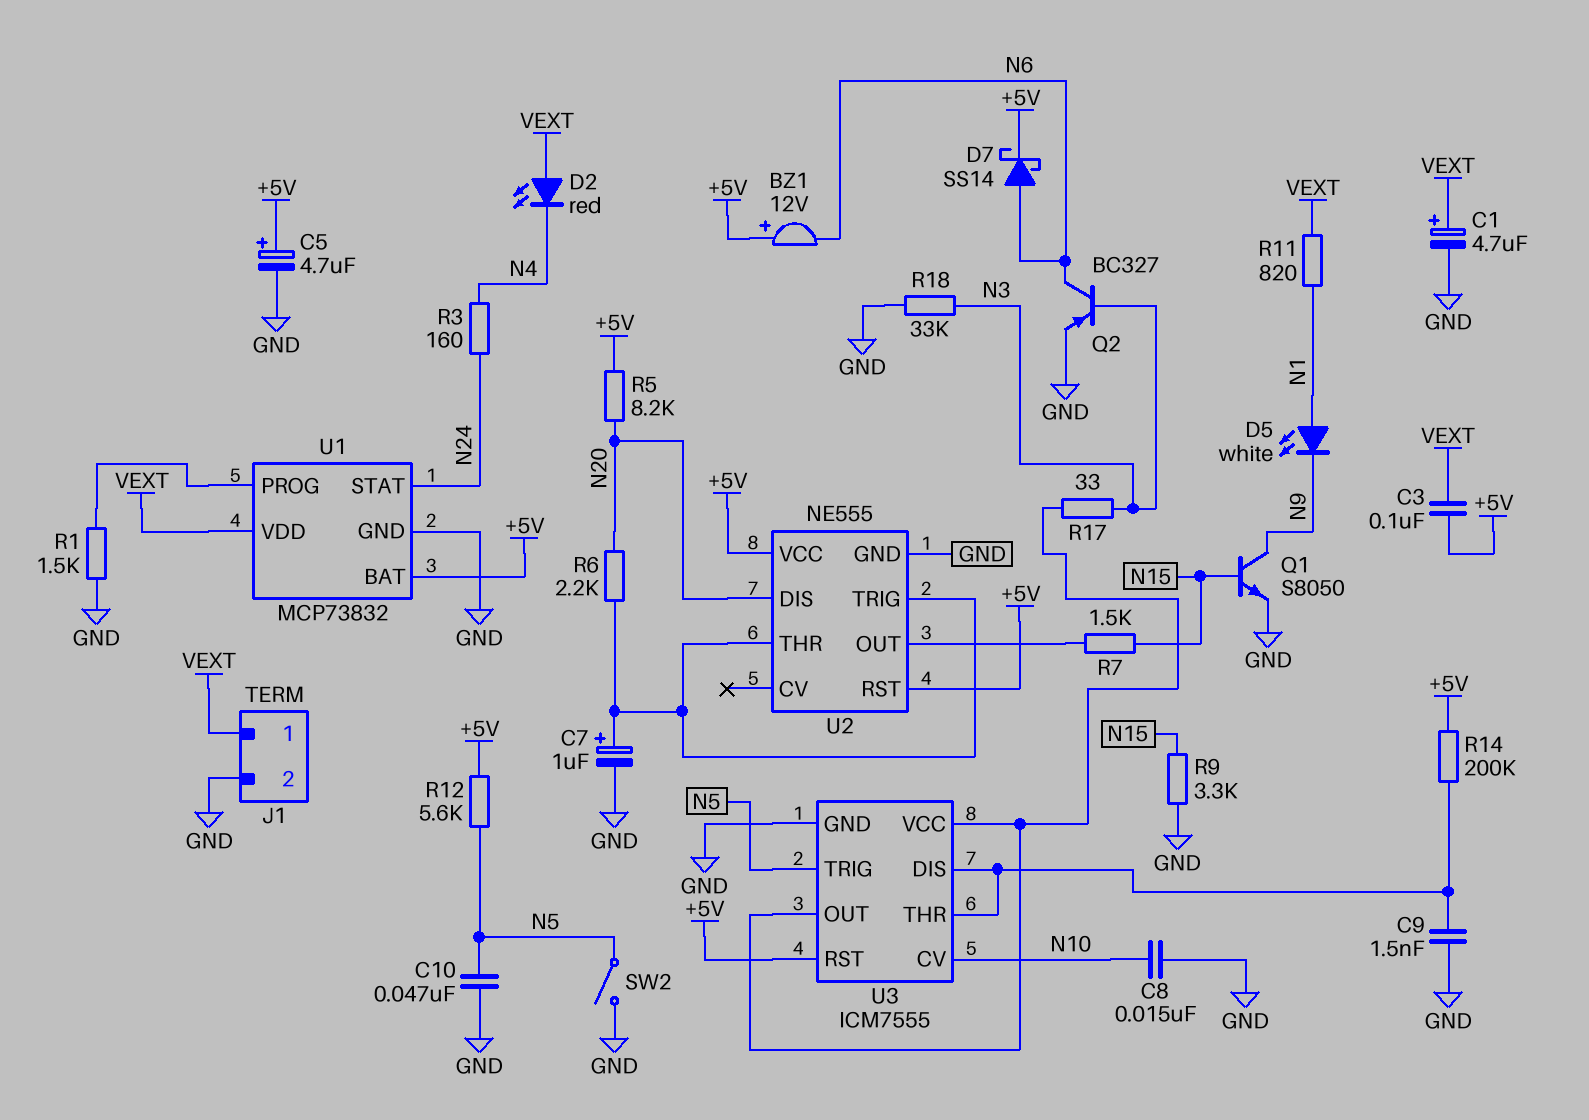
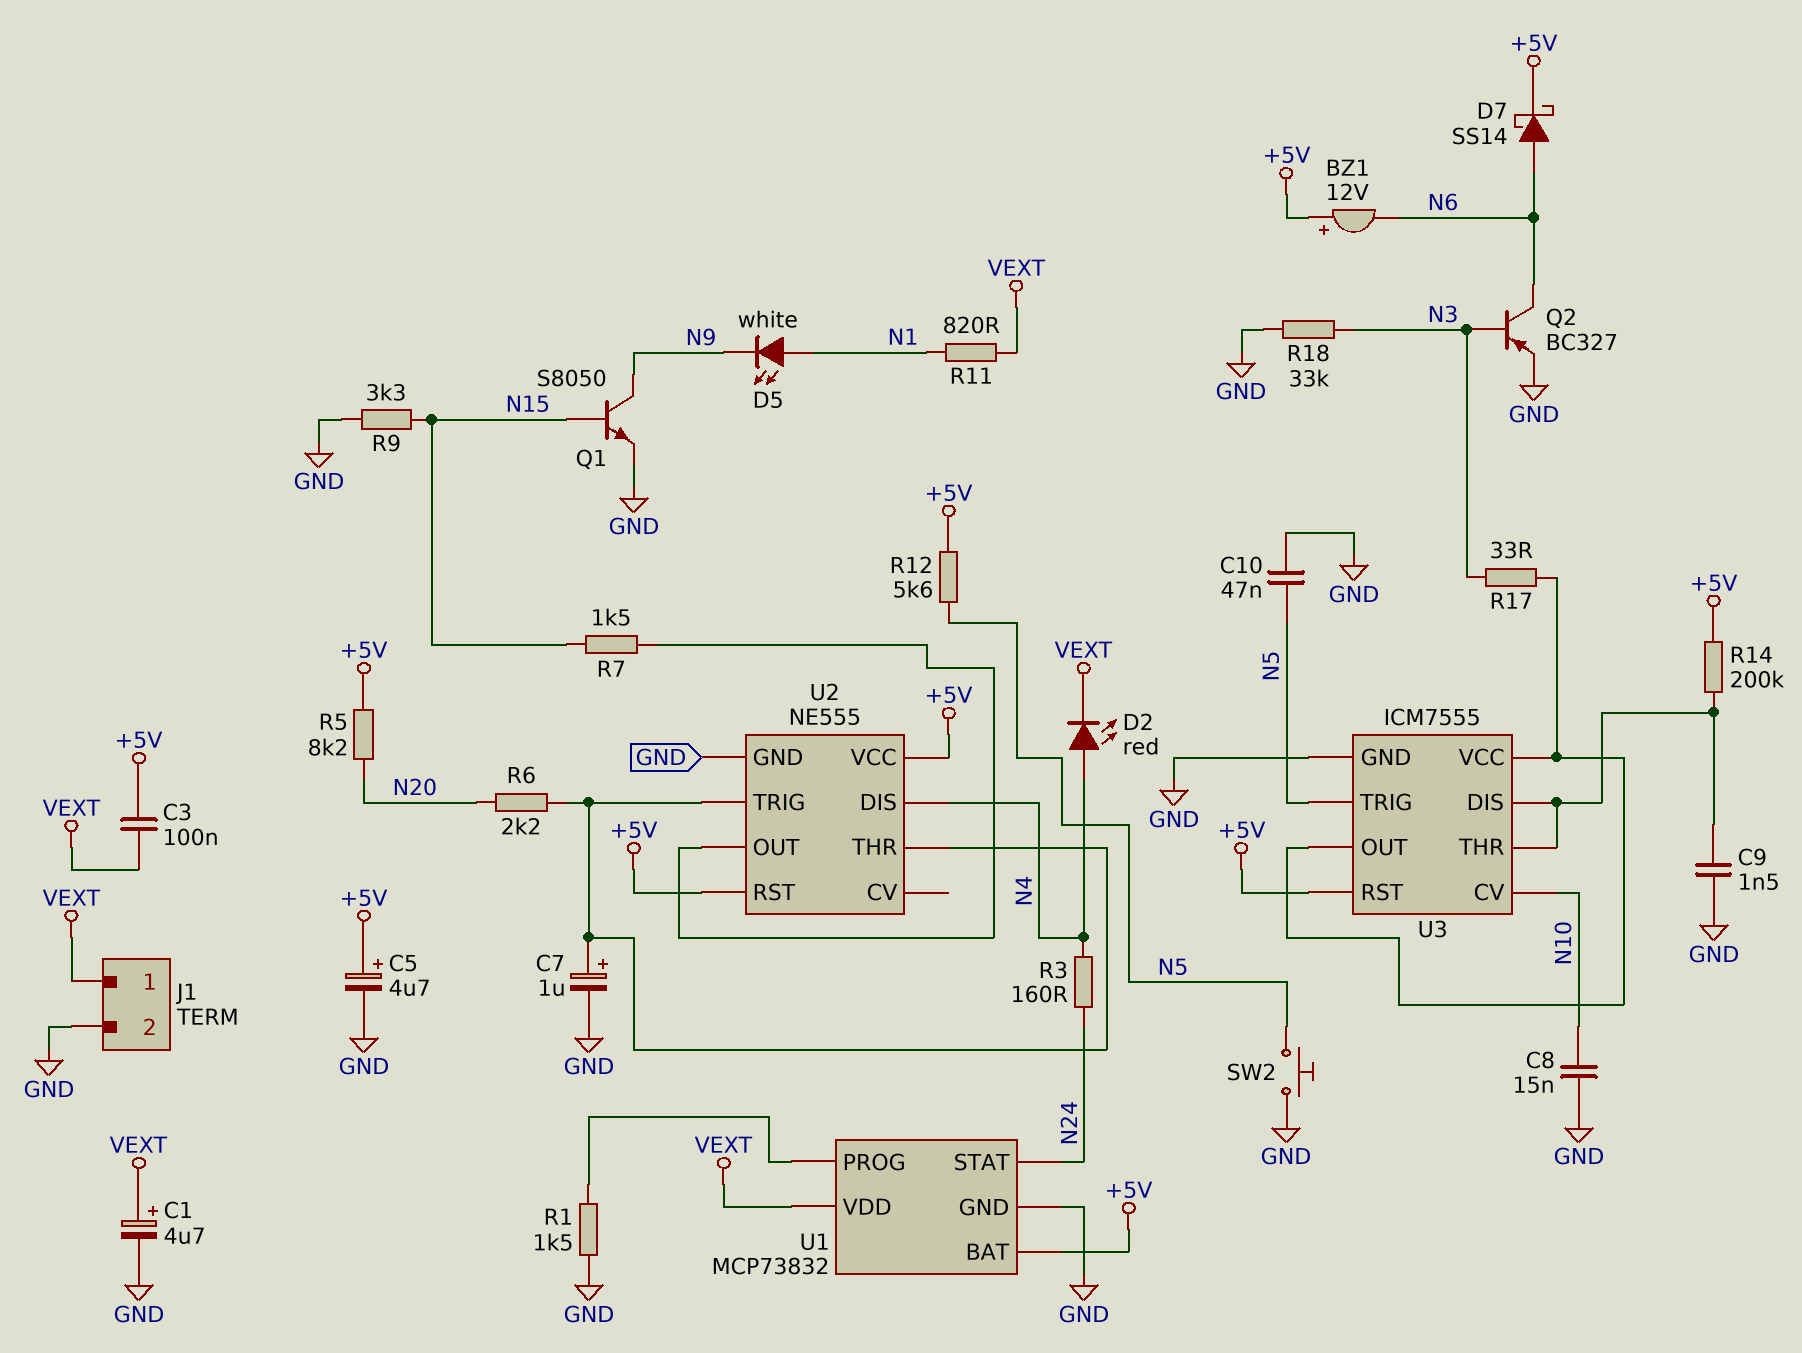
D2: LED red (A VEXT, K N4) -> LED red (A N4, K VEXT)
SW2: switch (GND, N5) -> button (GND, N5)
U2 pin DIS: N20 -> N4

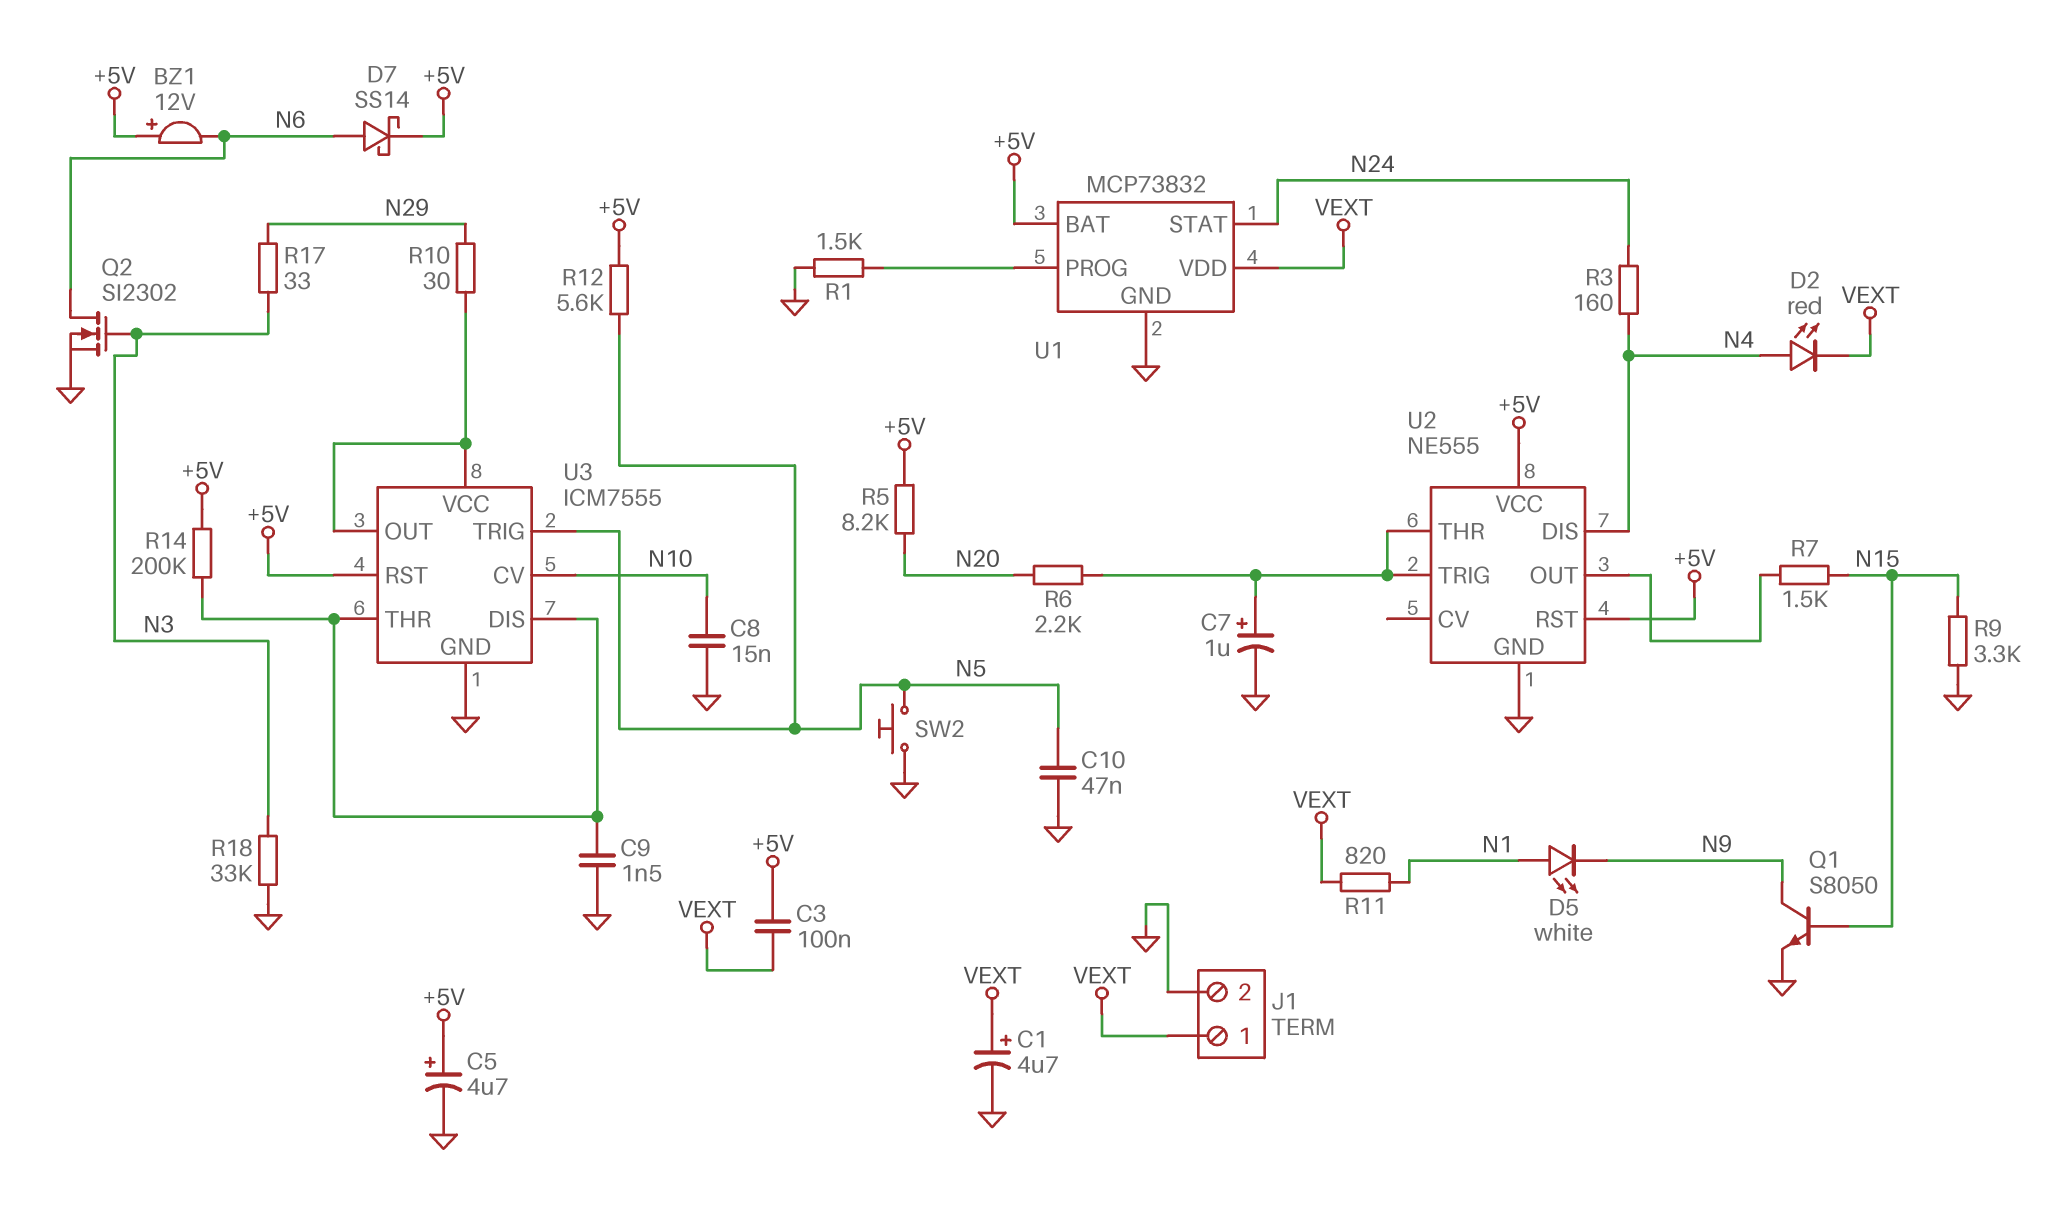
Q2: PNP BC327 (B N3, C N6, E GND) -> NMOS SI2302 (G N3, D N6, S GND)
R10: none -> 30 (N29, U3/OUT)
R17: 33 (N3, U3/OUT) -> 33 (N3, N29)

